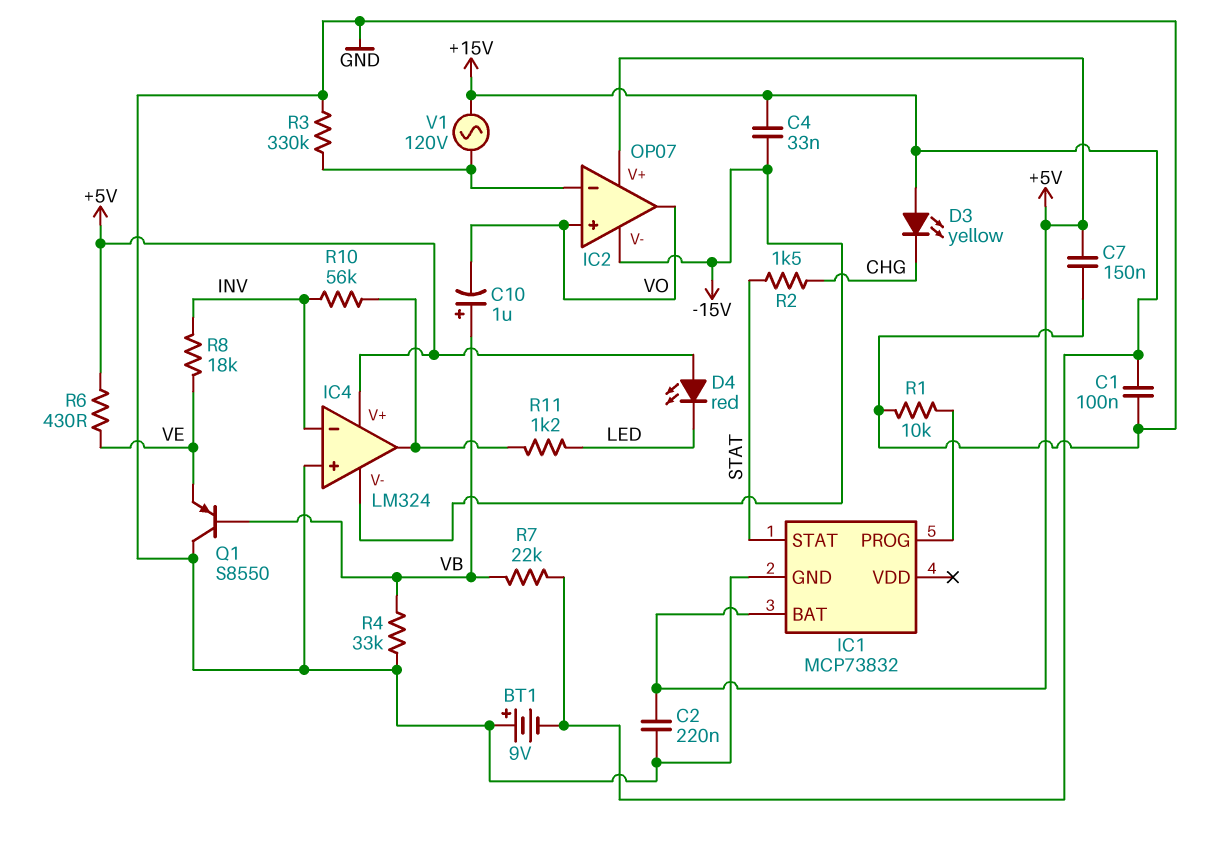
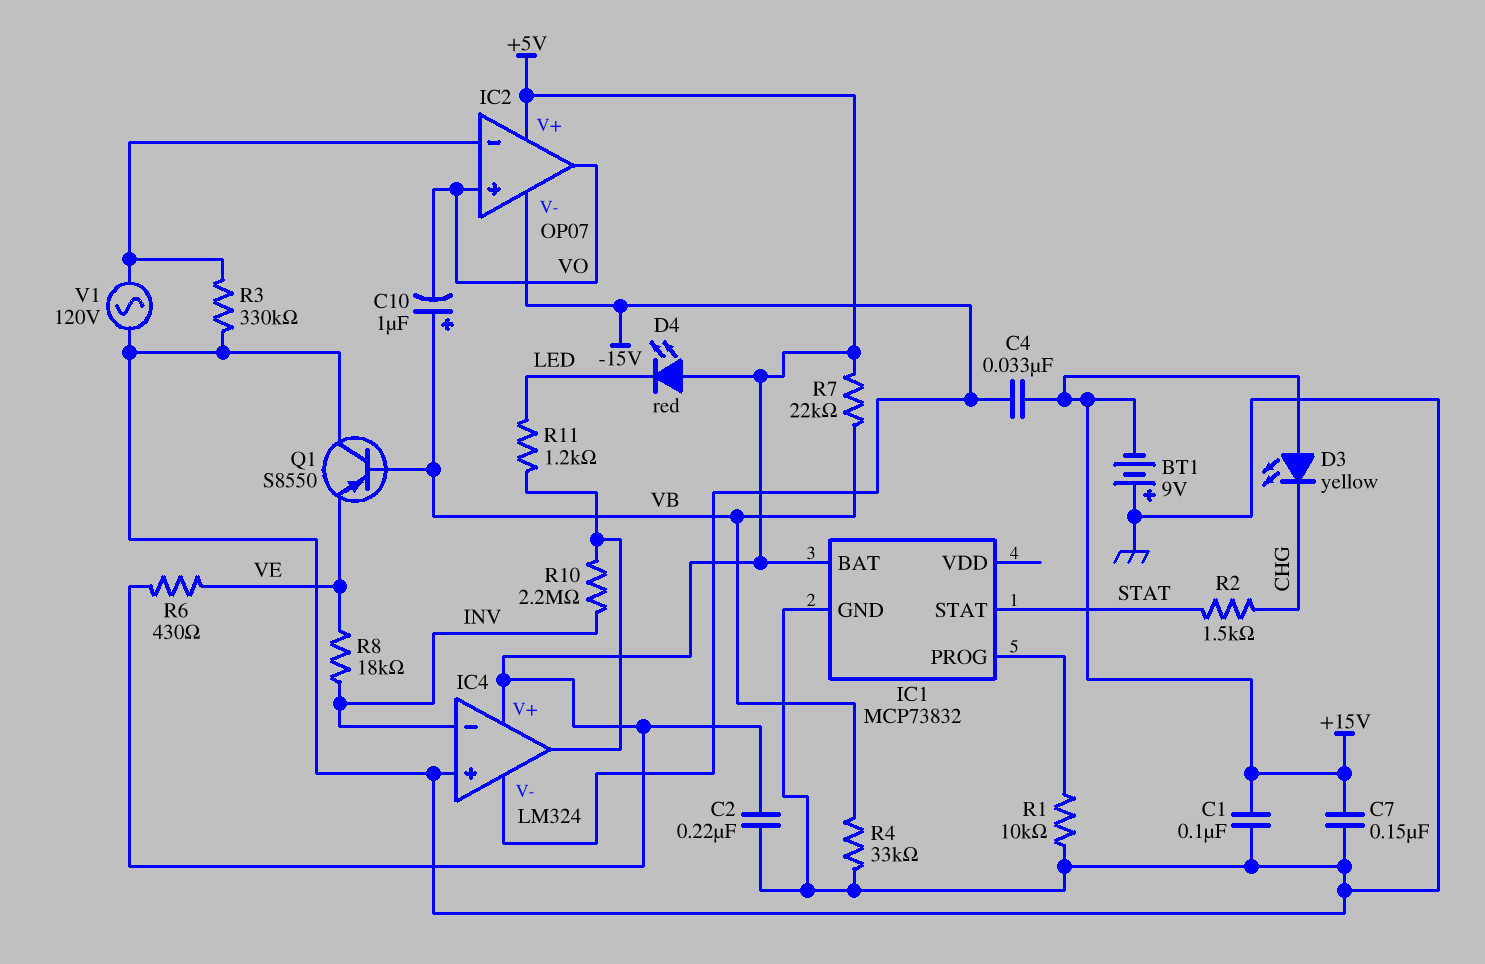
C7: 150nF (+5V, GND) -> 150nF (+15V, GND)
R7: 22k (+15V, VB) -> 22k (+5V, VB)
R10: 56k (IC4/out, INV) -> 2.2M (IC4/out, INV)
V1: AC 120V (+15V, IC2/in-) -> AC 120V (GND, IC2/in-)

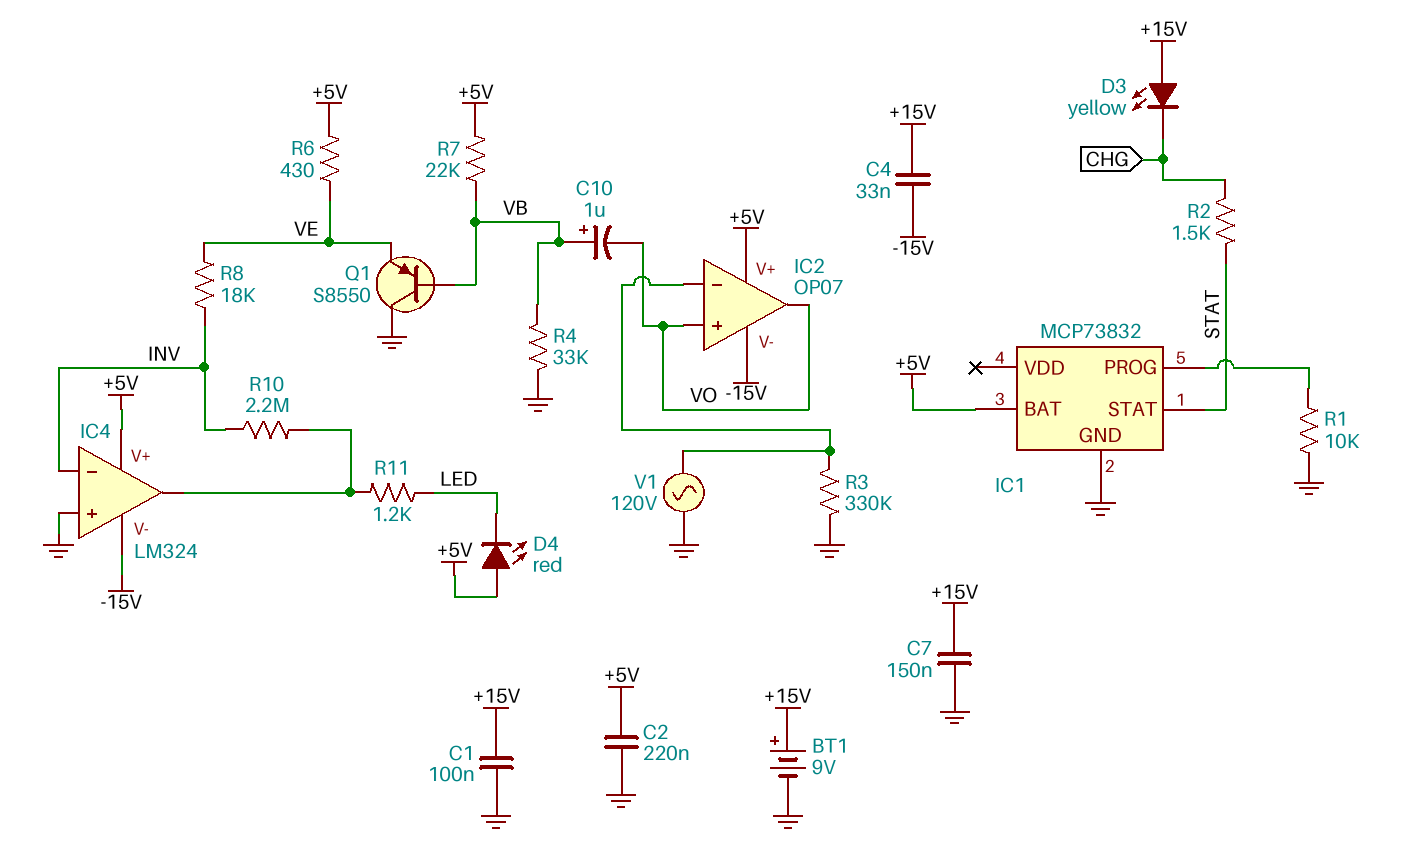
BT1: 9V (plus GND, minus +15V) -> 9V (plus +15V, minus GND)

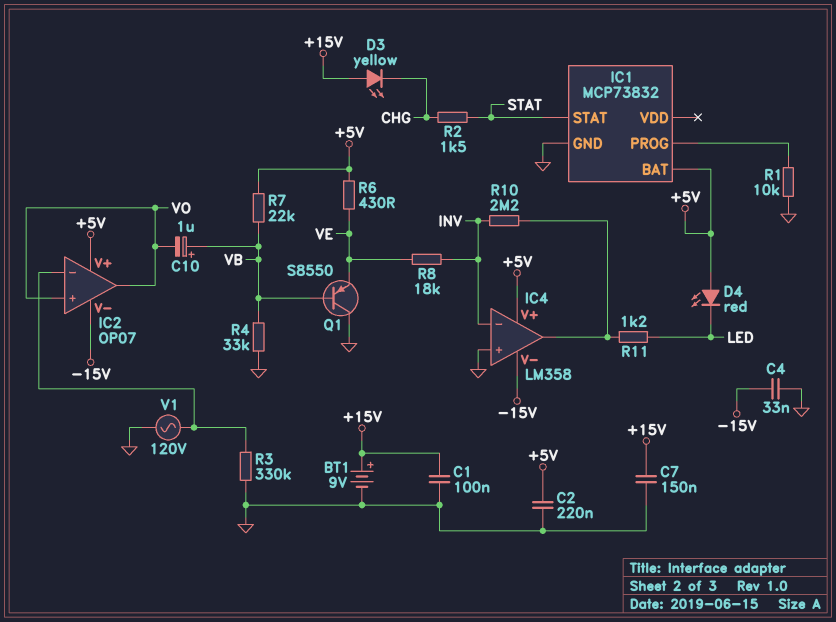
C4: 33nF (+15V, -15V) -> 33nF (-15V, GND)
IC4: LM324 -> LM358

